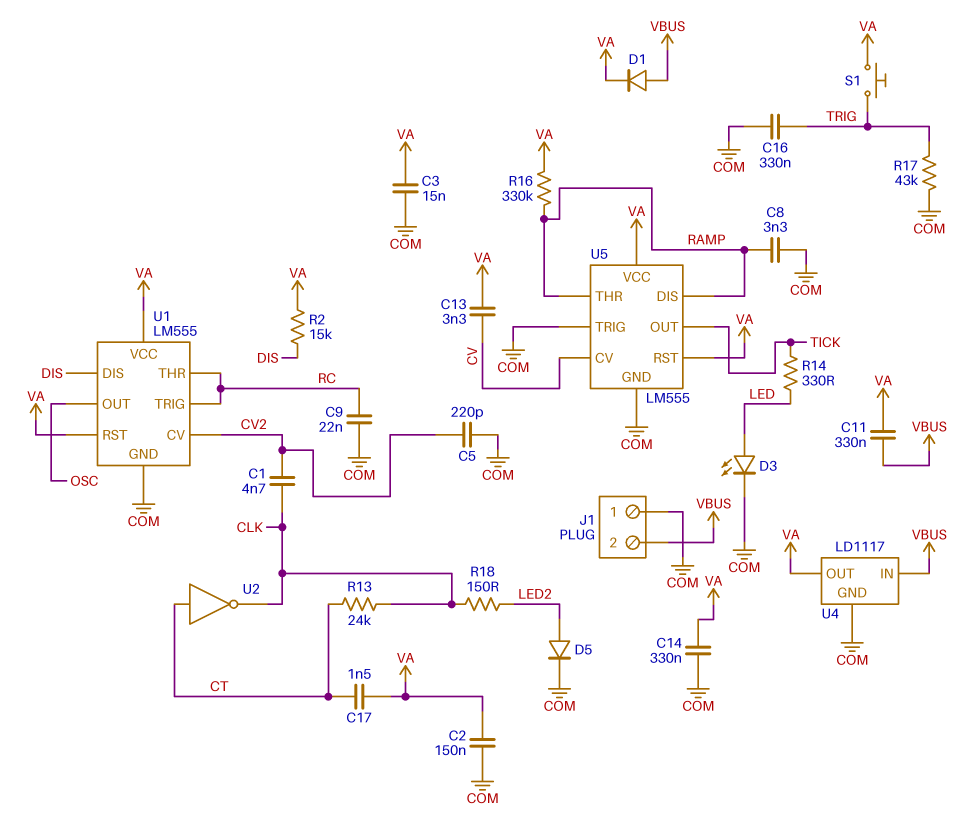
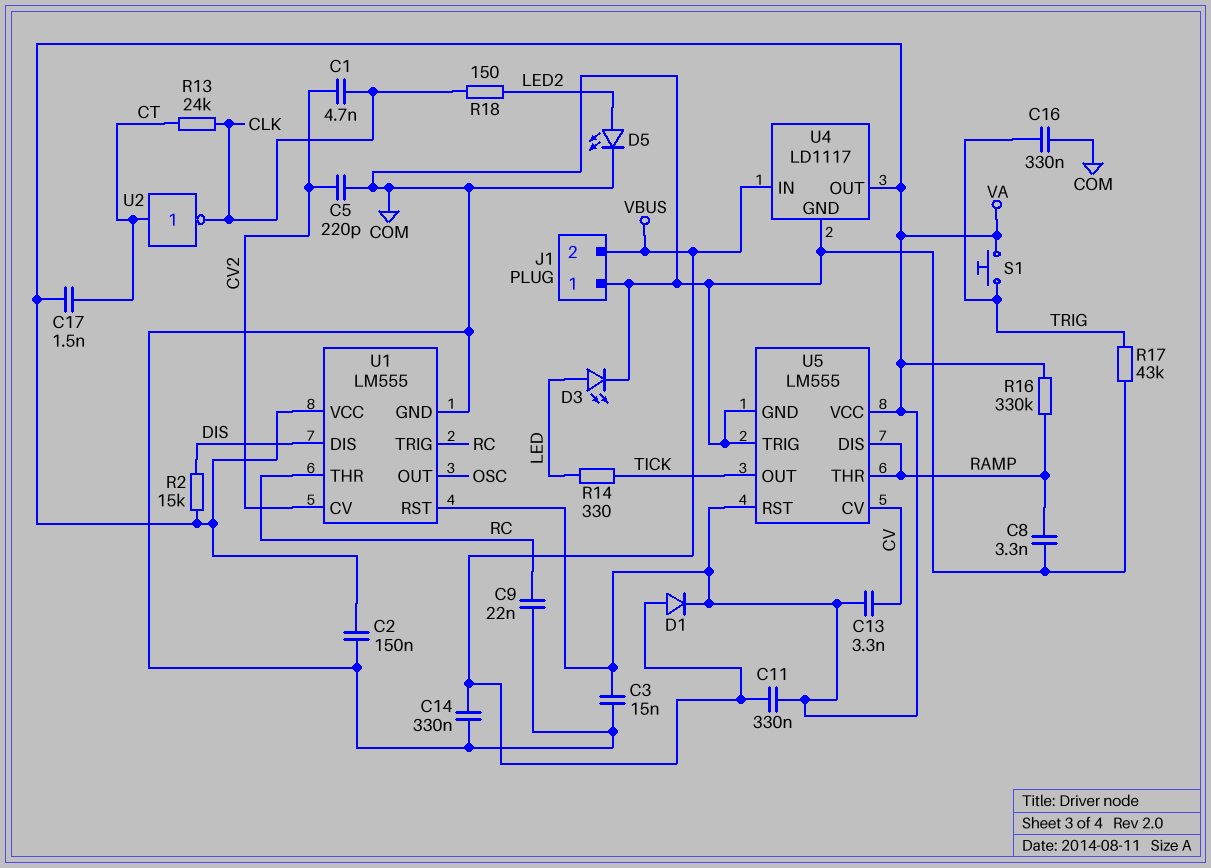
C14: 330nF (COM, VA) -> 330nF (COM, VBUS)
D5: diode (A LED2, K COM) -> LED (A LED2, K COM)

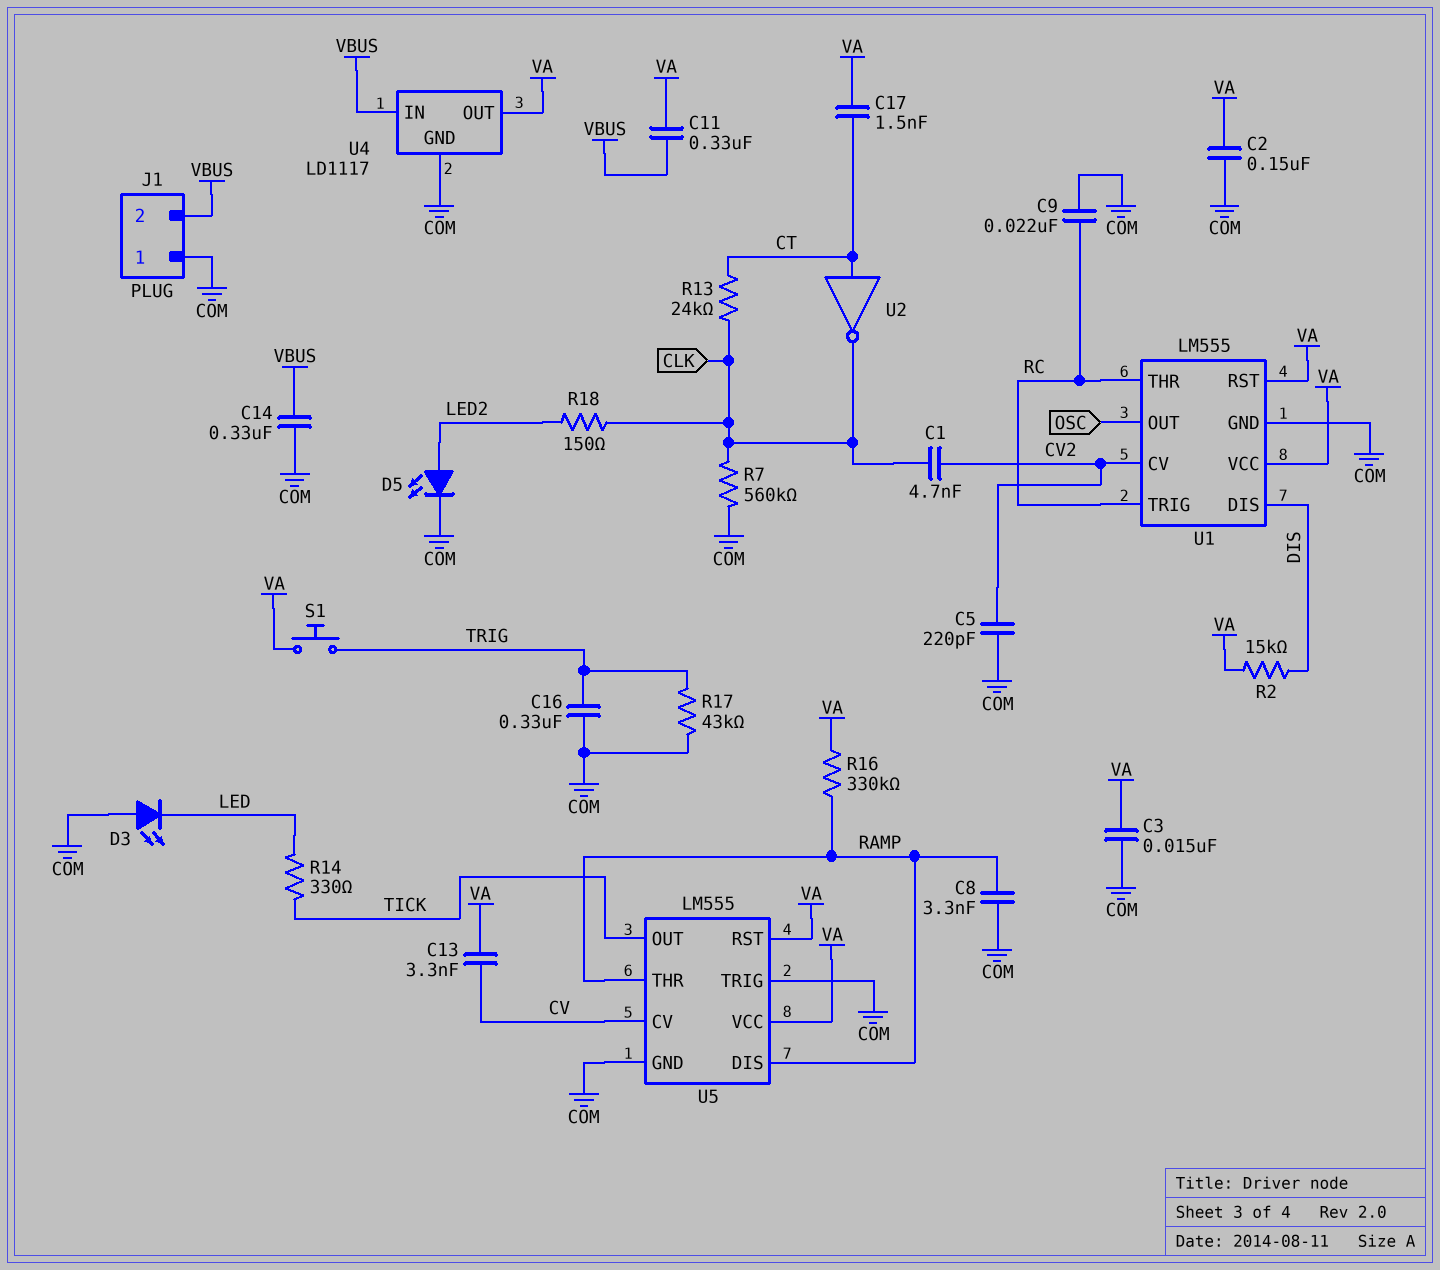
D1: diode (A VBUS, K VA) -> none
D3: LED (A LED, K COM) -> LED (A COM, K LED)
R7: none -> 560k (CLK, COM)

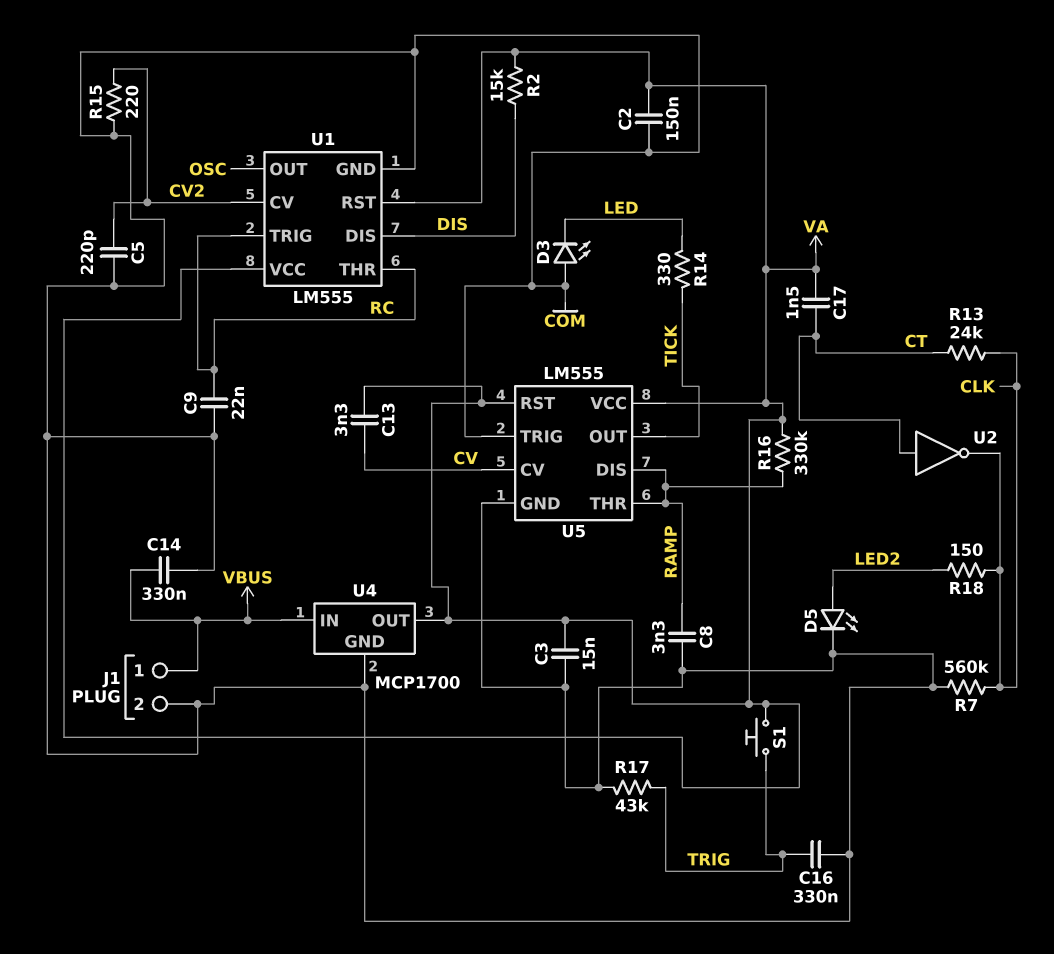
C1: 4.7nF (CLK, CV2) -> none
C11: 330nF (VA, VBUS) -> none
J1 pin 1: COM -> VBUS
J1 pin 2: VBUS -> COM
R15: none -> 220 (COM, CV2)
U4: LD1117 -> MCP1700

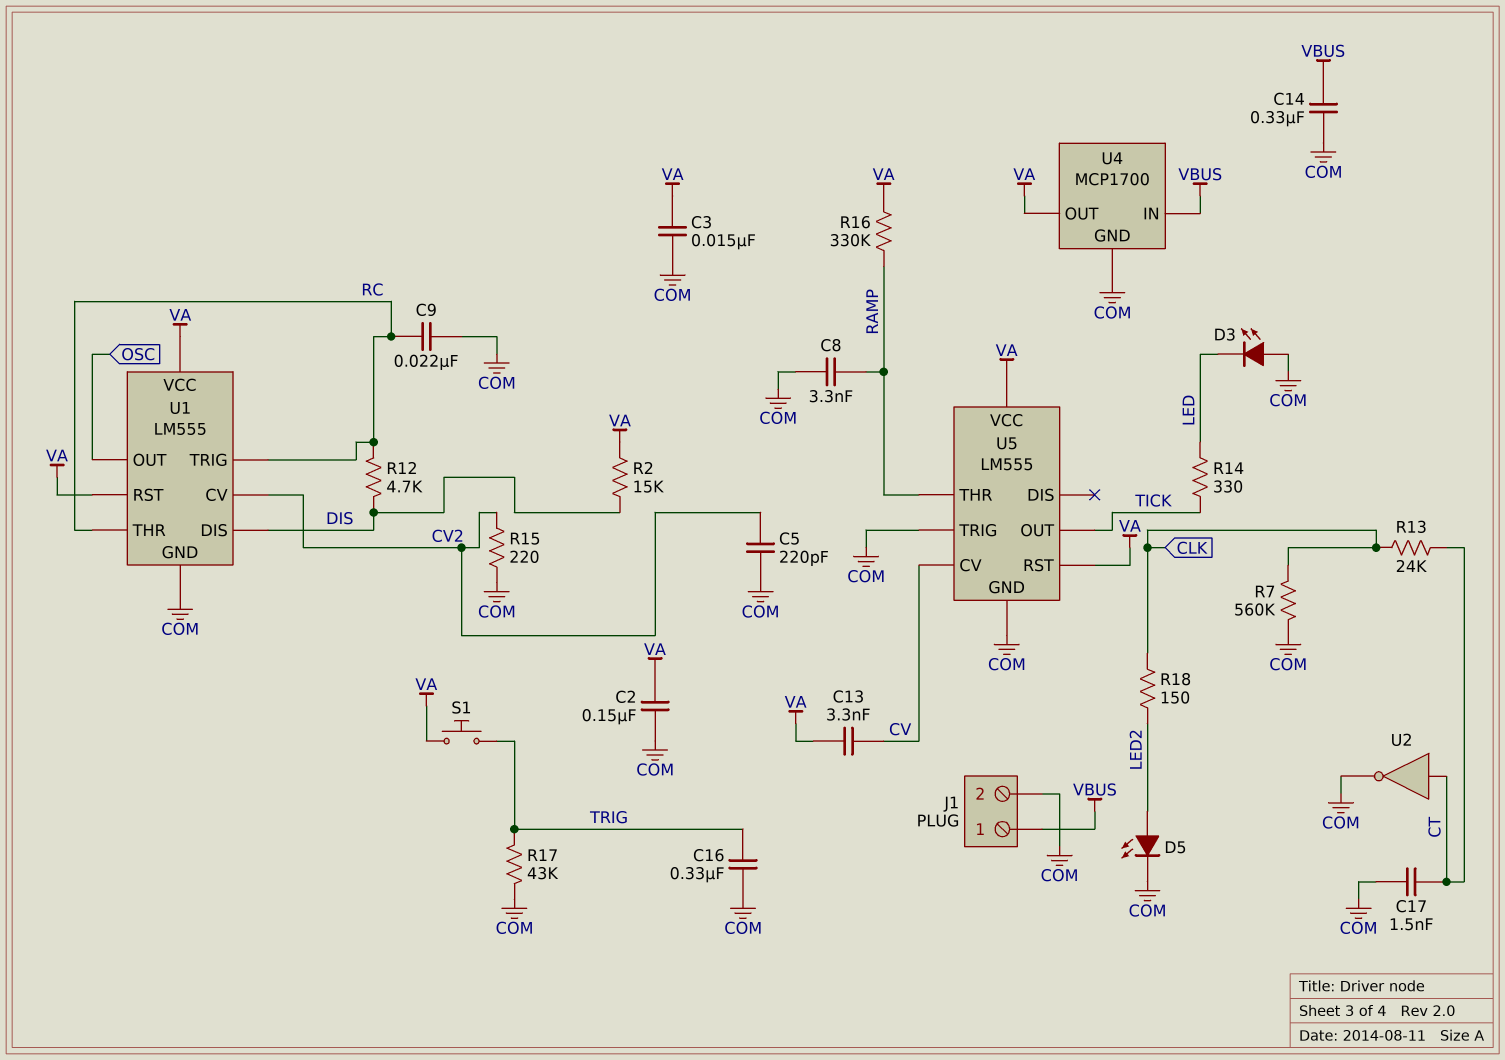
C17: 1.5nF (CT, VA) -> 1.5nF (COM, CT)
R12: none -> 4.7k (DIS, RC)
U2: NOT (in CT, out CLK) -> NOT (in CT, out COM)
U5 pin DIS: RAMP -> none

